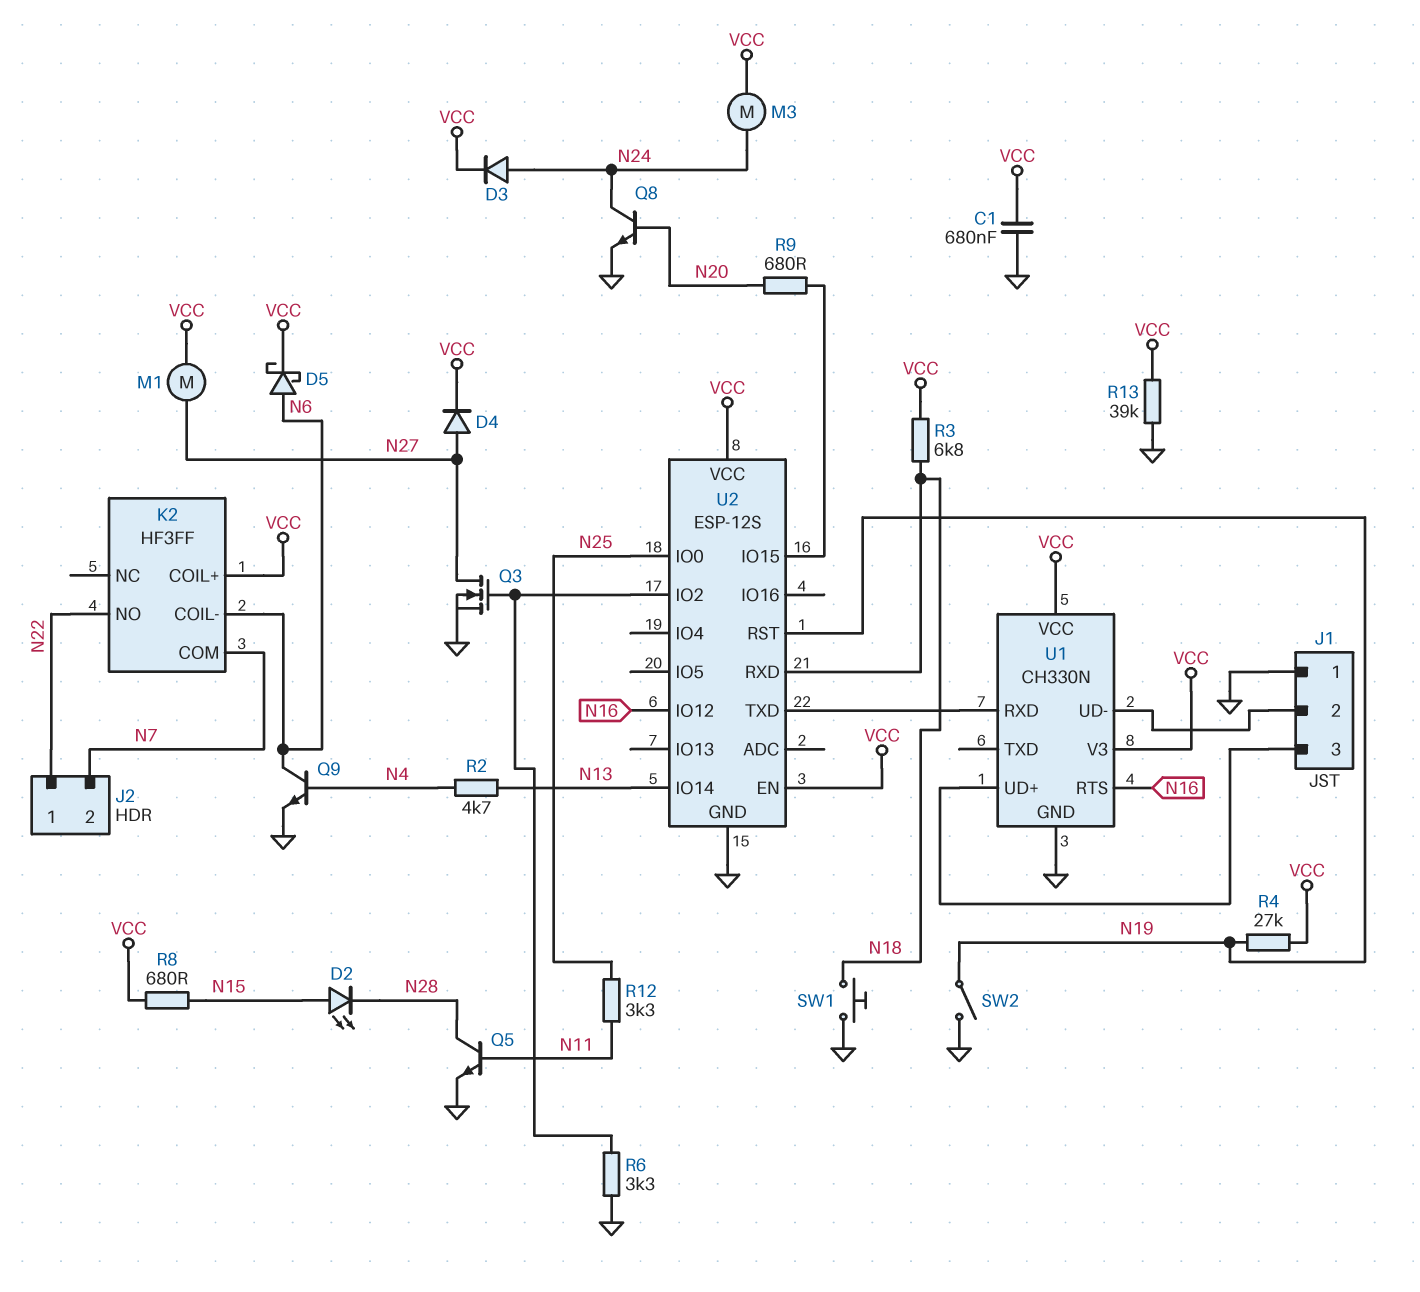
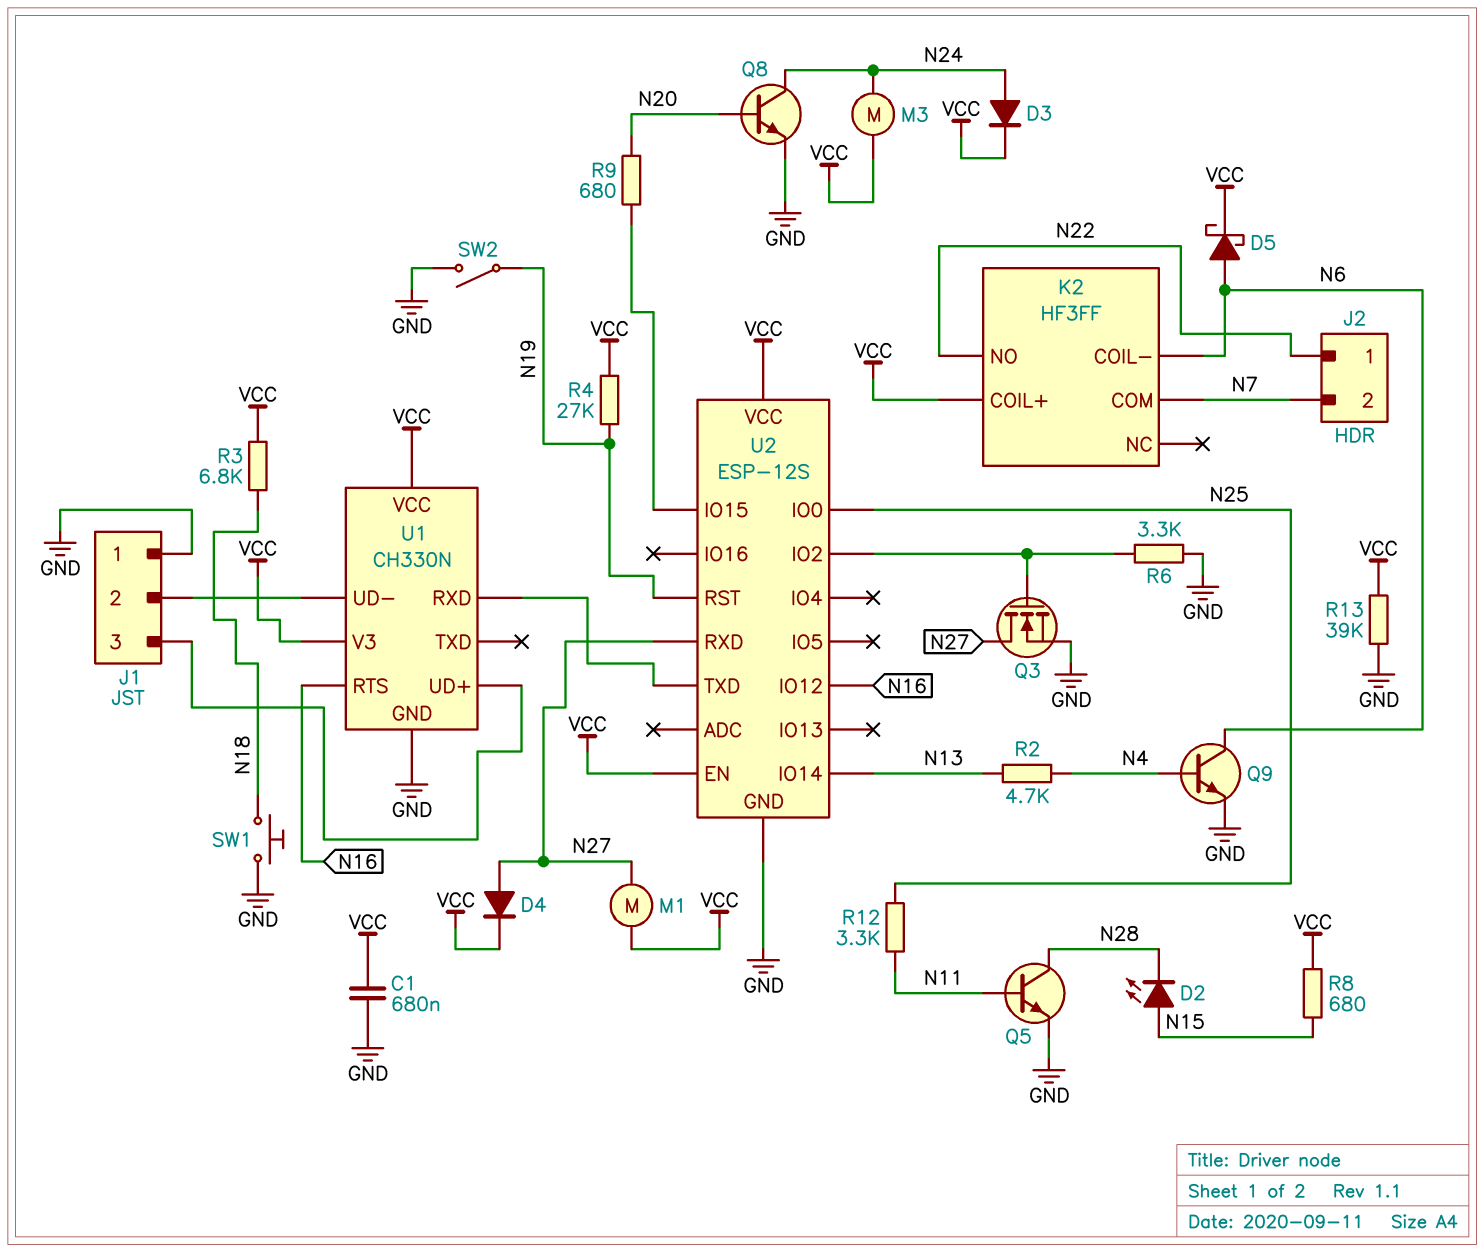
U2 pin RXD: N18 -> N27

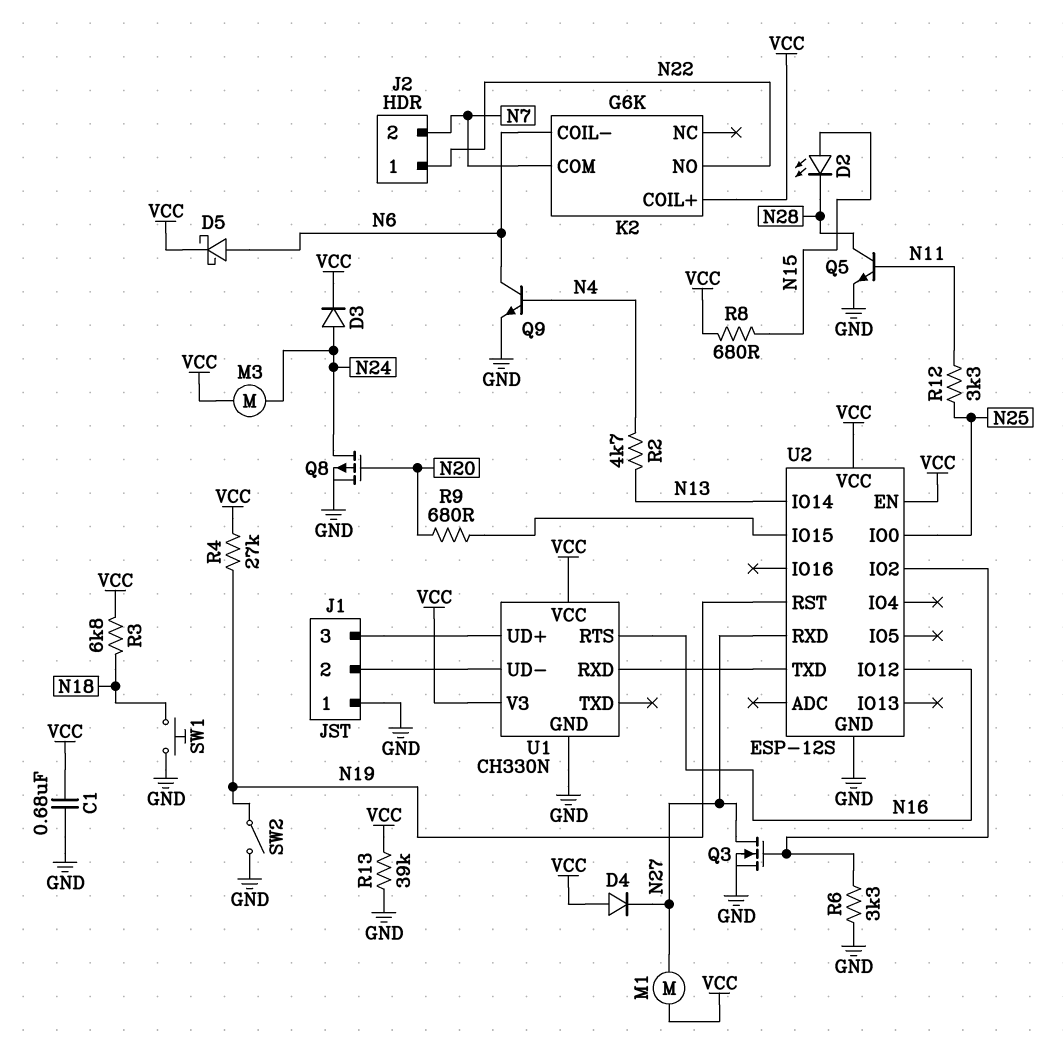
D4: diode (A N27, K VCC) -> diode (A VCC, K N27)
K2: HF3FF -> G6K
Q8: NPN (B N20, C N24, E GND) -> PMOS (G N20, D N24, S GND)

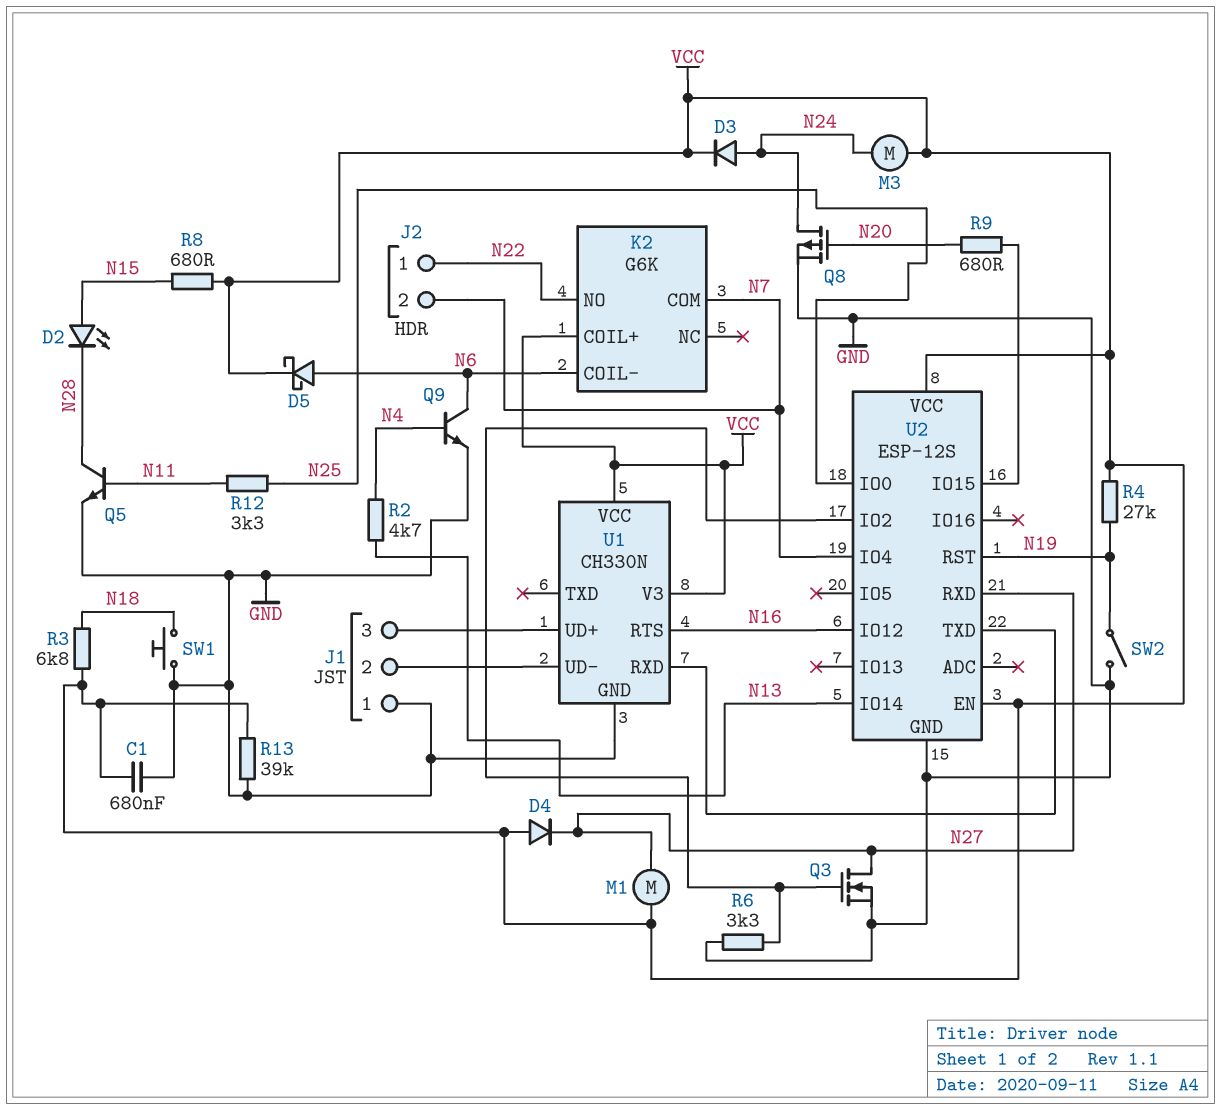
U2 pin IO4: none -> N7

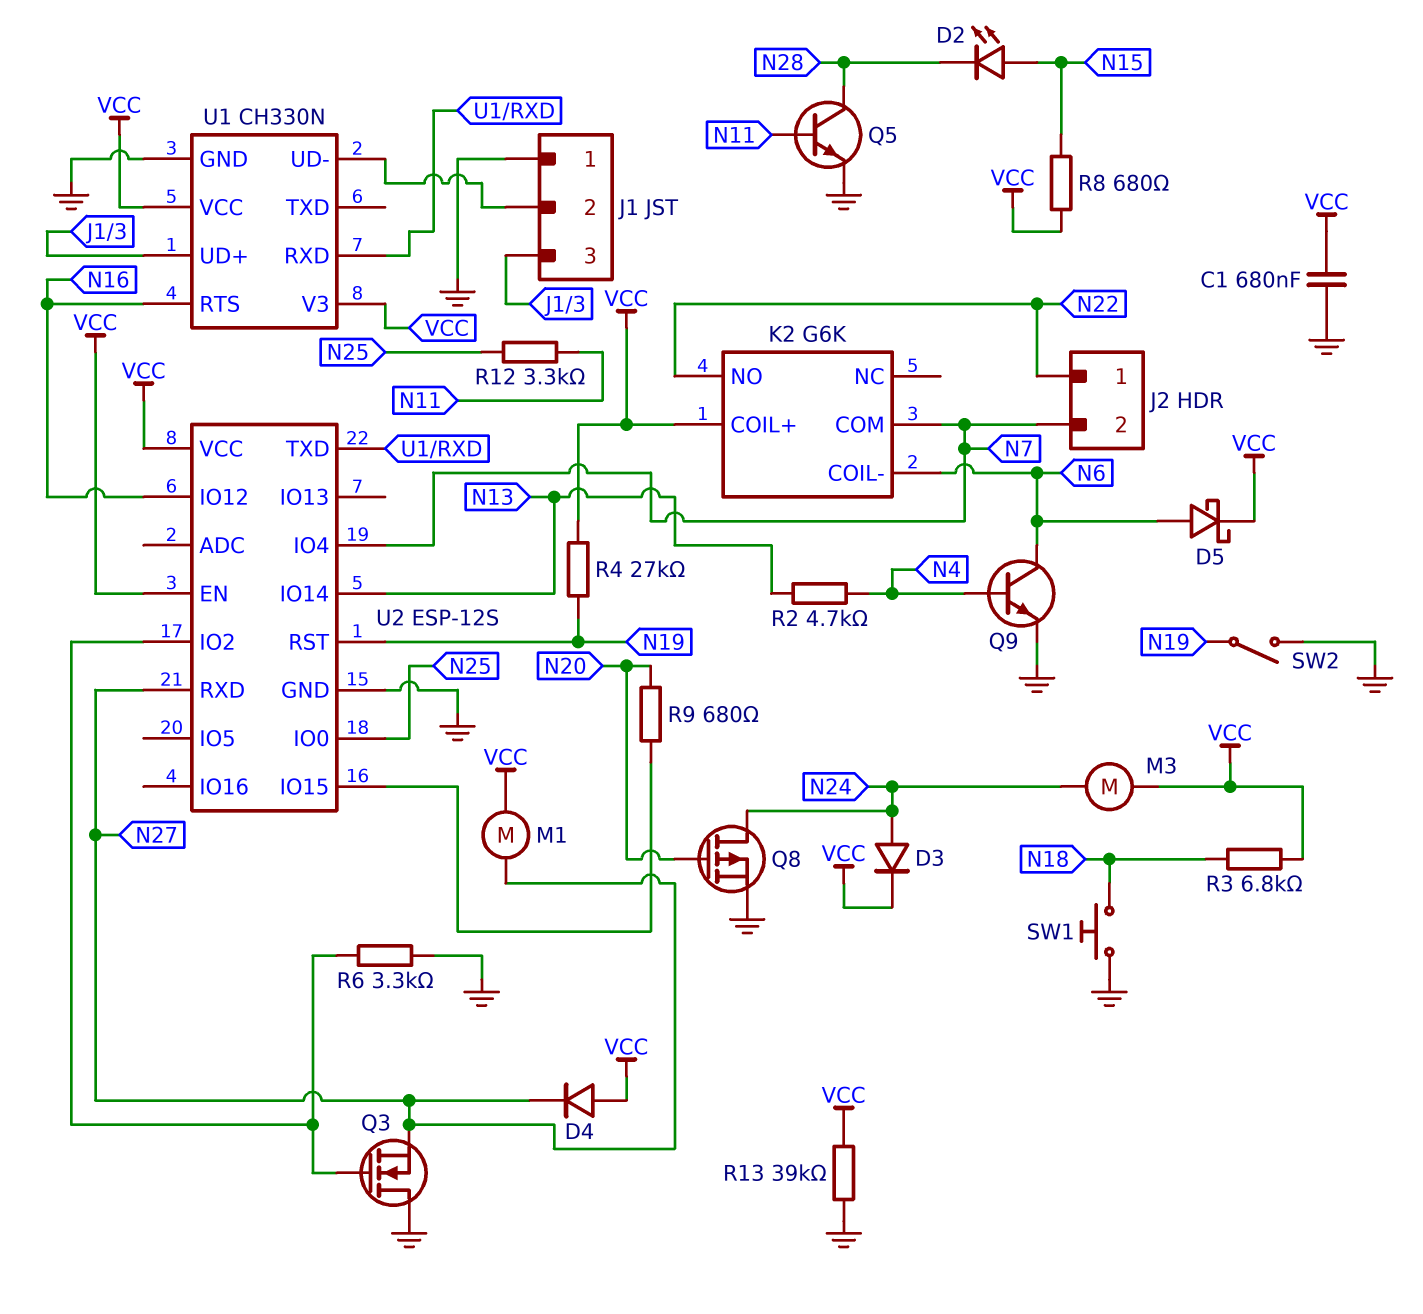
Q3: NMOS (G U2/IO2, D N27, S GND) -> NMOS (G U2/IO2, D GND, S N27)

